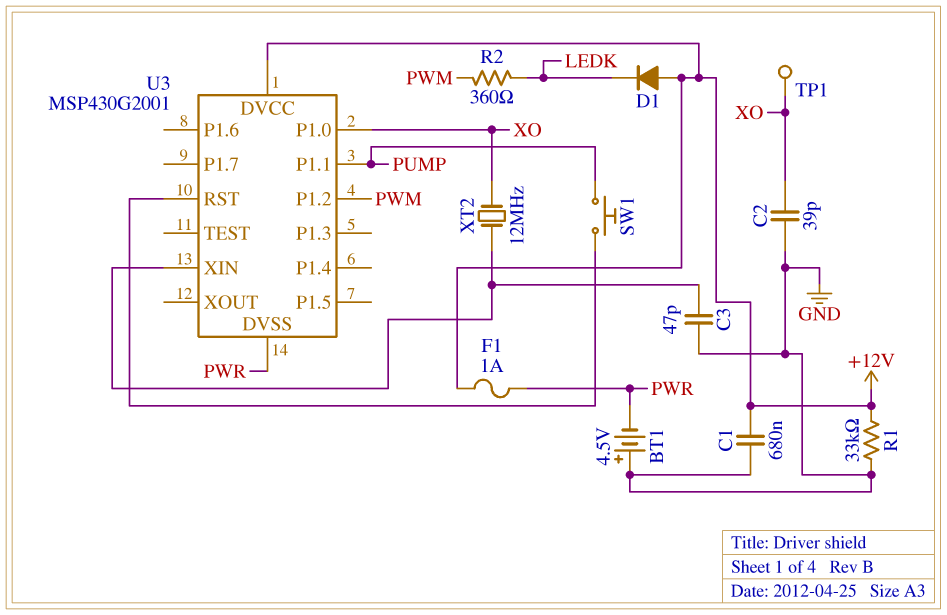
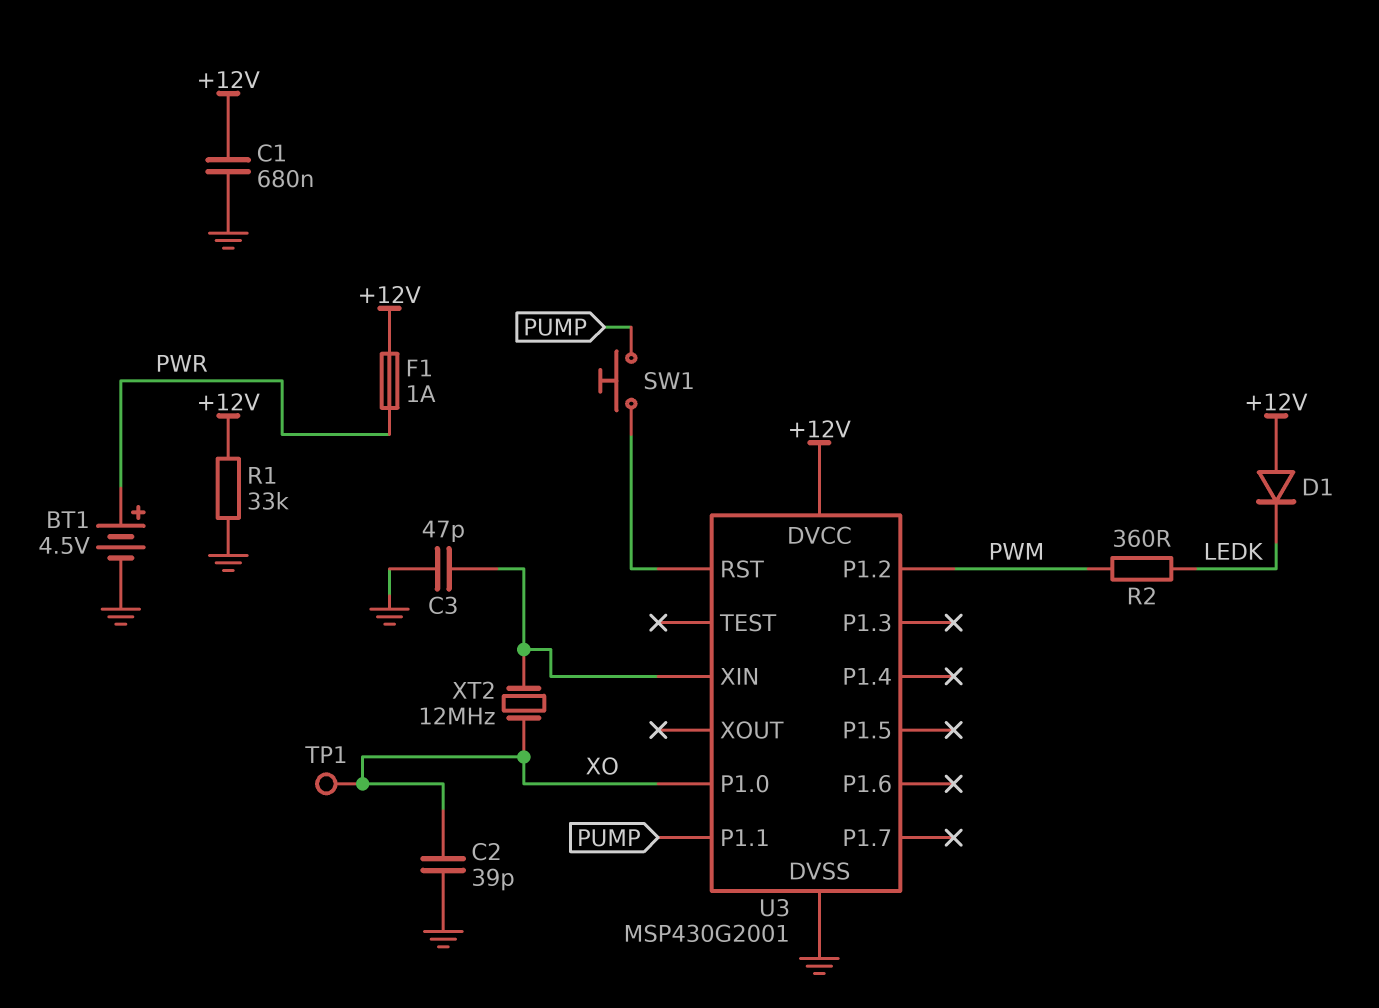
BT1: 4.5V (plus GND, minus PWR) -> 4.5V (plus PWR, minus GND)
U3 pin DVSS: PWR -> GND

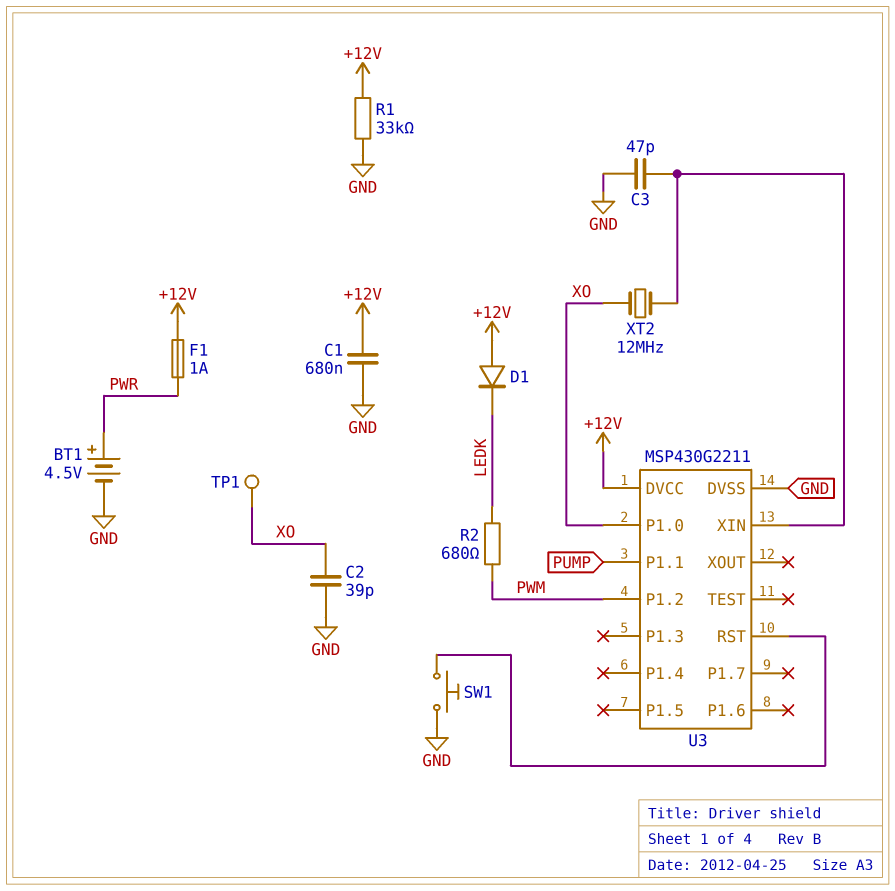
R2: 360 (LEDK, PWM) -> 680 (LEDK, PWM)
SW1: button (PUMP, U3/RST) -> button (GND, U3/RST)
U3: MSP430G2001 -> MSP430G2211

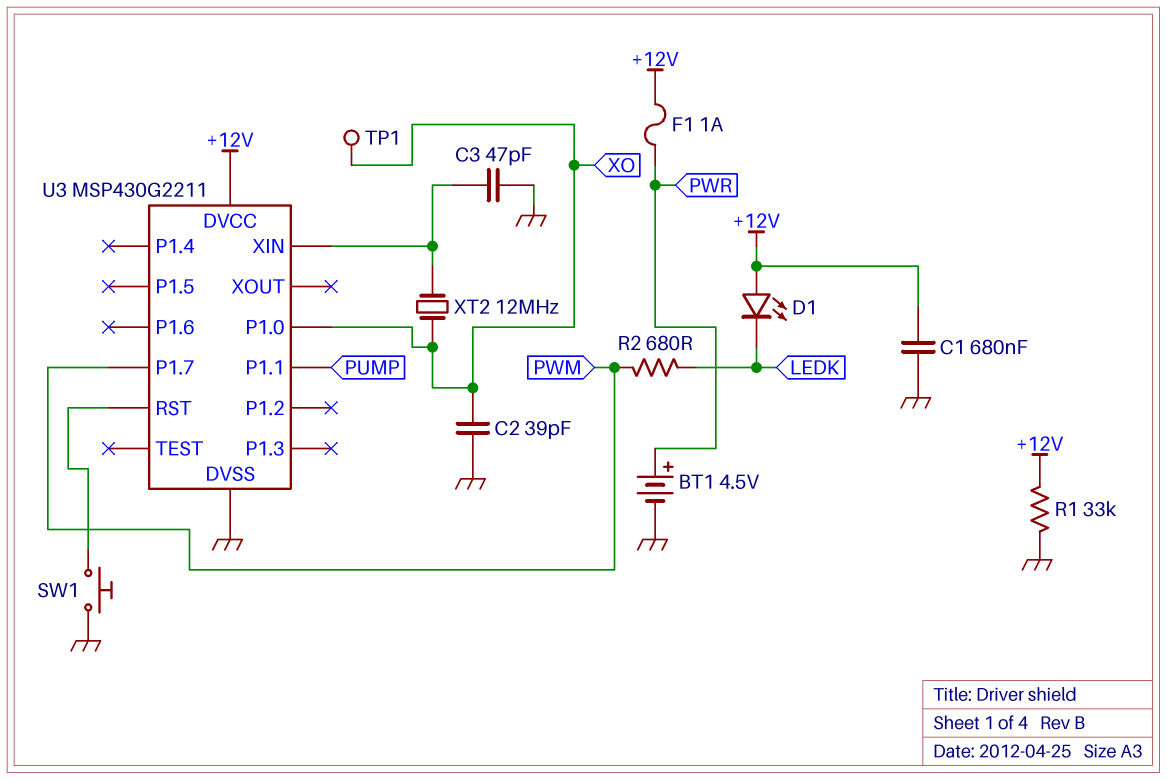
D1: diode (A +12V, K LEDK) -> LED (A +12V, K LEDK)
U3 pin P1.2: PWM -> none
U3 pin P1.7: none -> PWM

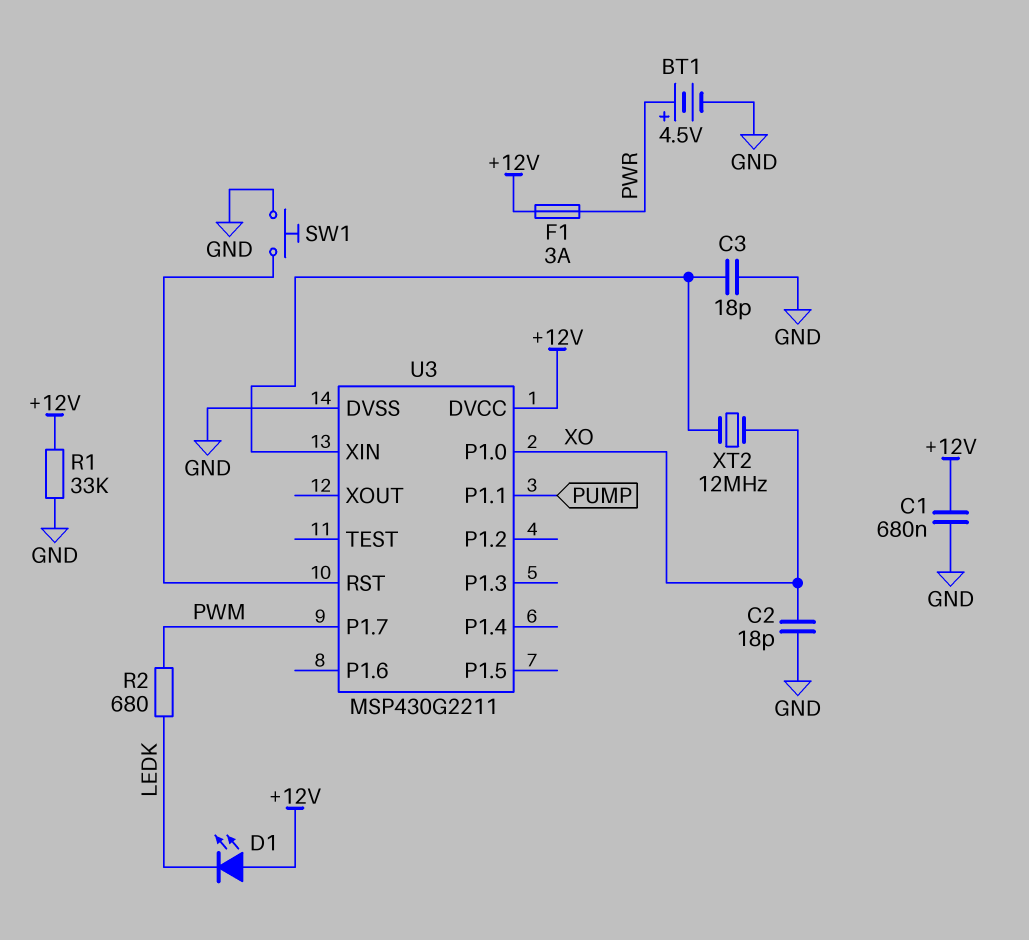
C2: 39pF (GND, XO) -> 18pF (GND, XO)
C3: 47pF (GND, U3/XIN) -> 18pF (GND, U3/XIN)
F1: 1A (+12V, PWR) -> 3A (+12V, PWR)
TP1: test point (XO) -> none

